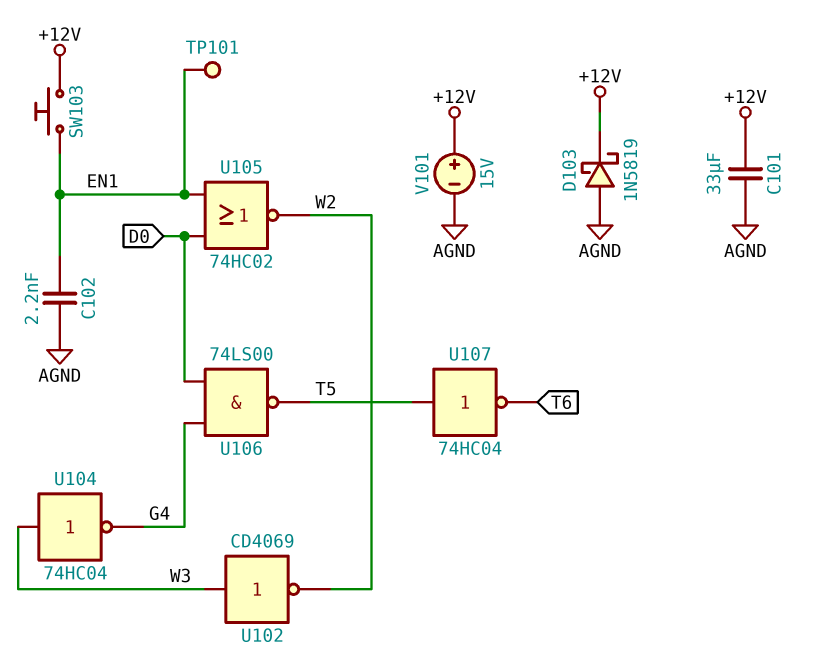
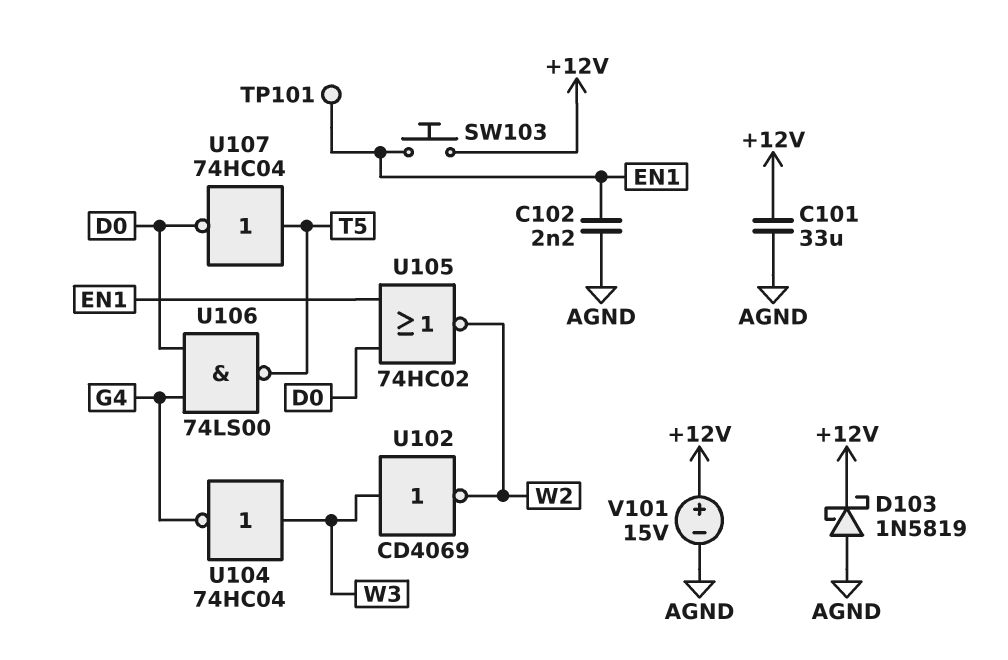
U107: NOT 74HC04 (in T5, out T6) -> NOT 74HC04 (in T5, out D0)

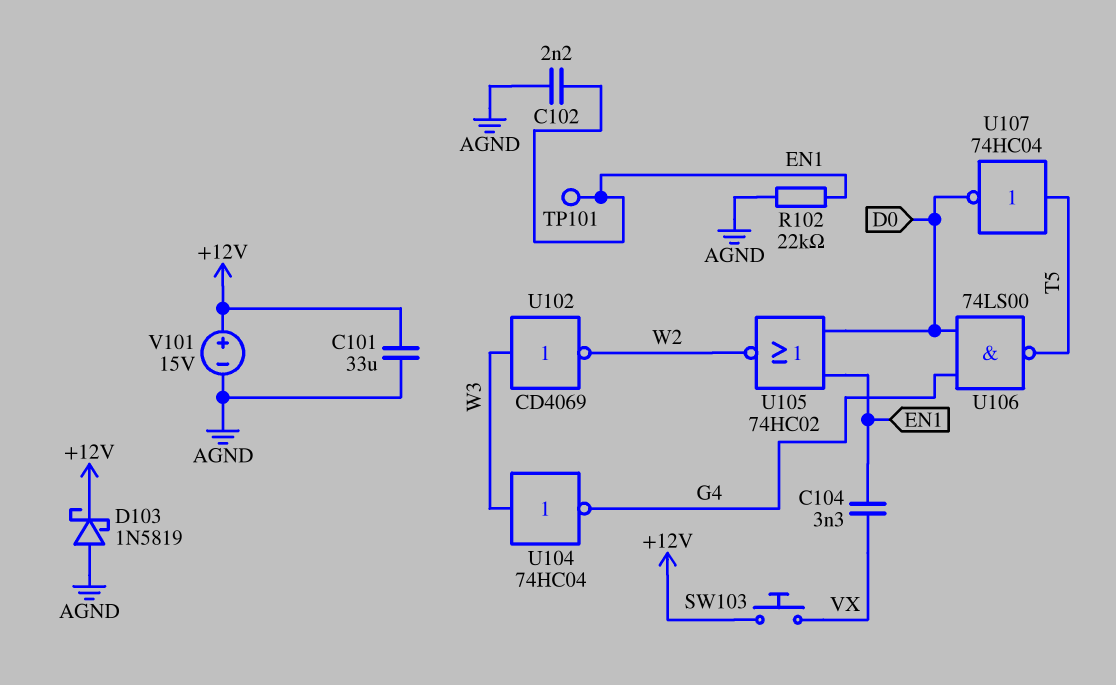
C104: none -> 3.3nF (EN1, VX)
R102: none -> 22k (AGND, EN1)
SW103: button (+12V, EN1) -> button (+12V, VX)

